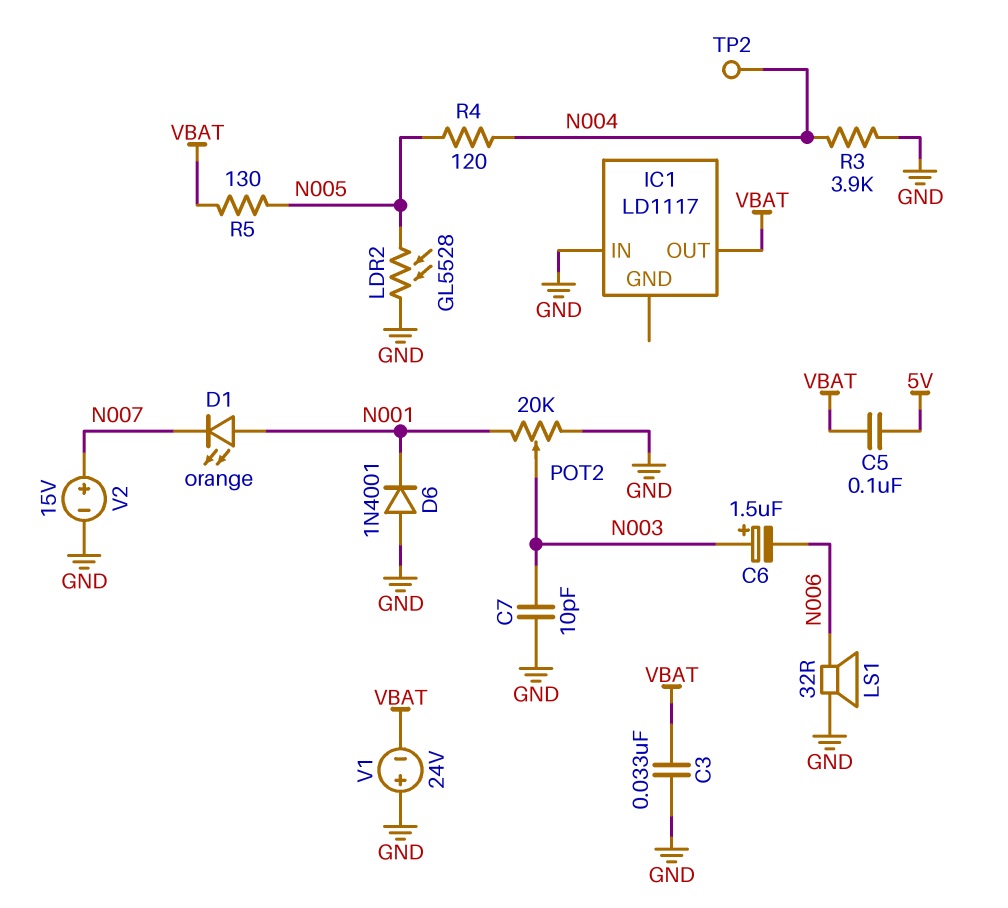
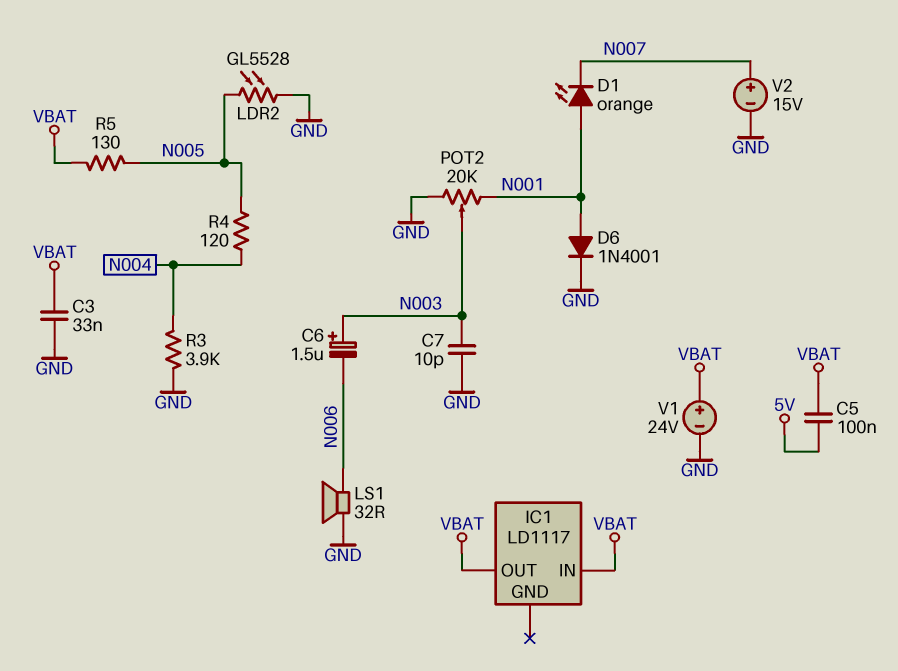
D6: diode 1N4001 (A GND, K N001) -> diode 1N4001 (A N001, K GND)
IC1 pin IN: GND -> VBAT
TP2: test point (N004) -> none
V1: 24V (plus GND, minus VBAT) -> 24V (plus VBAT, minus GND)

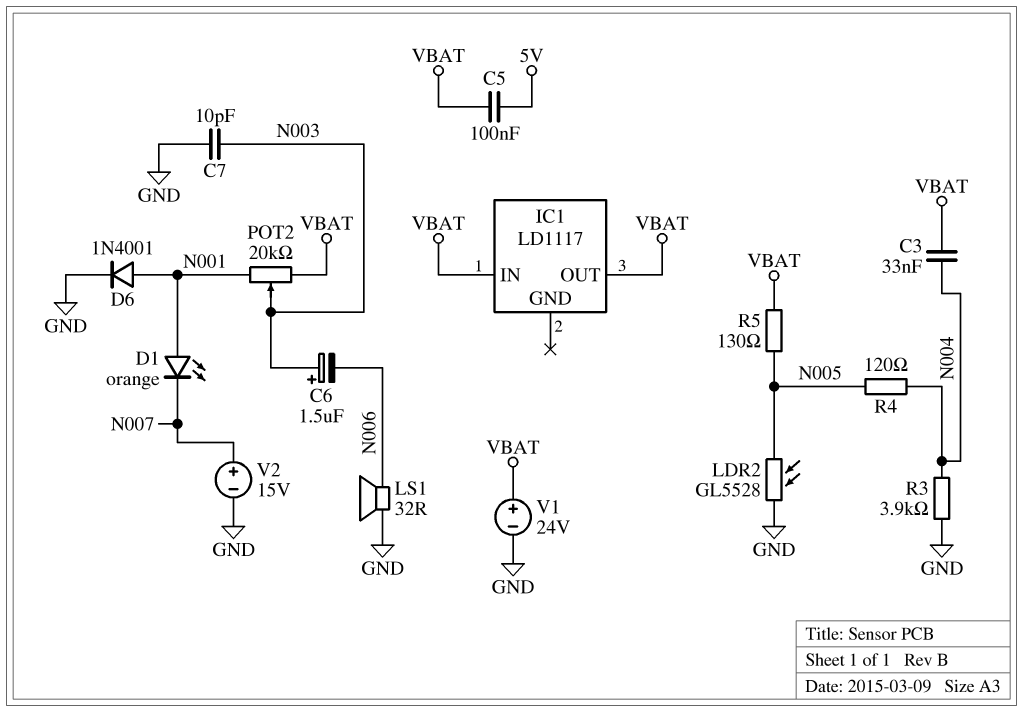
C3: 33nF (GND, VBAT) -> 33nF (N004, VBAT)
POT2: 20k (GND, N001, wiper N003) -> 20k (N001, VBAT, wiper N003)

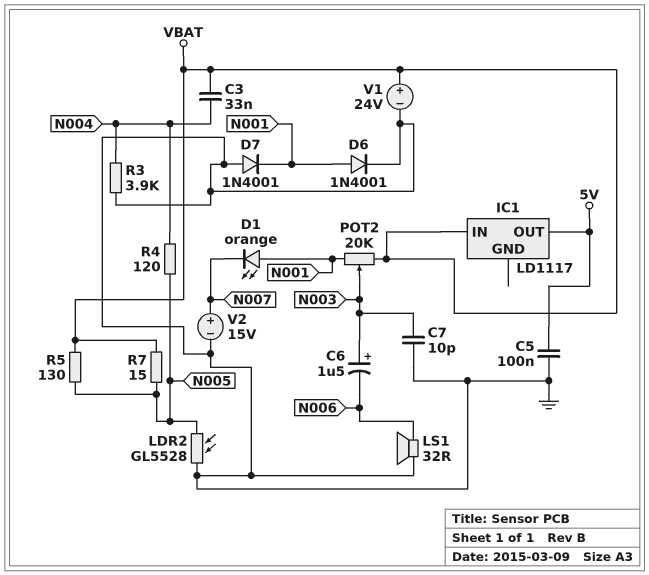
C5: 100nF (5V, VBAT) -> 100nF (5V, GND)
D7: none -> diode 1N4001 (A GND, K N001)
IC1 pin OUT: VBAT -> 5V
R7: none -> 15 (N005, VBAT)

